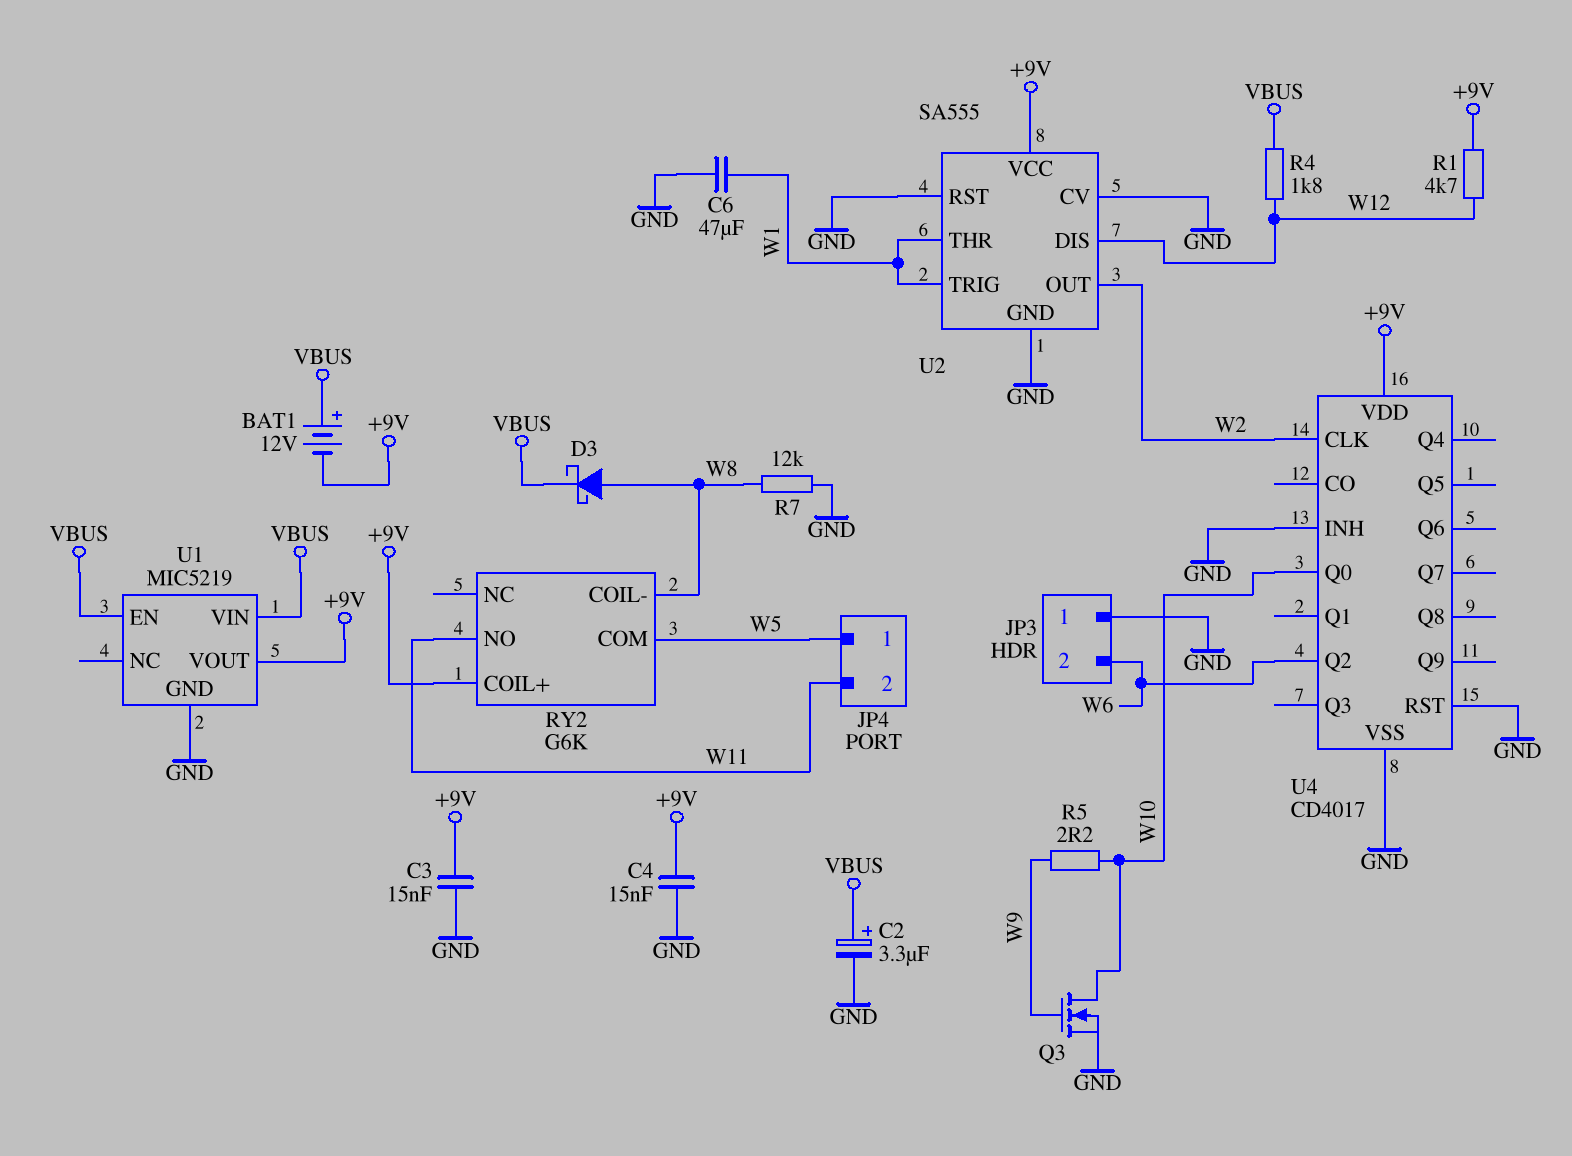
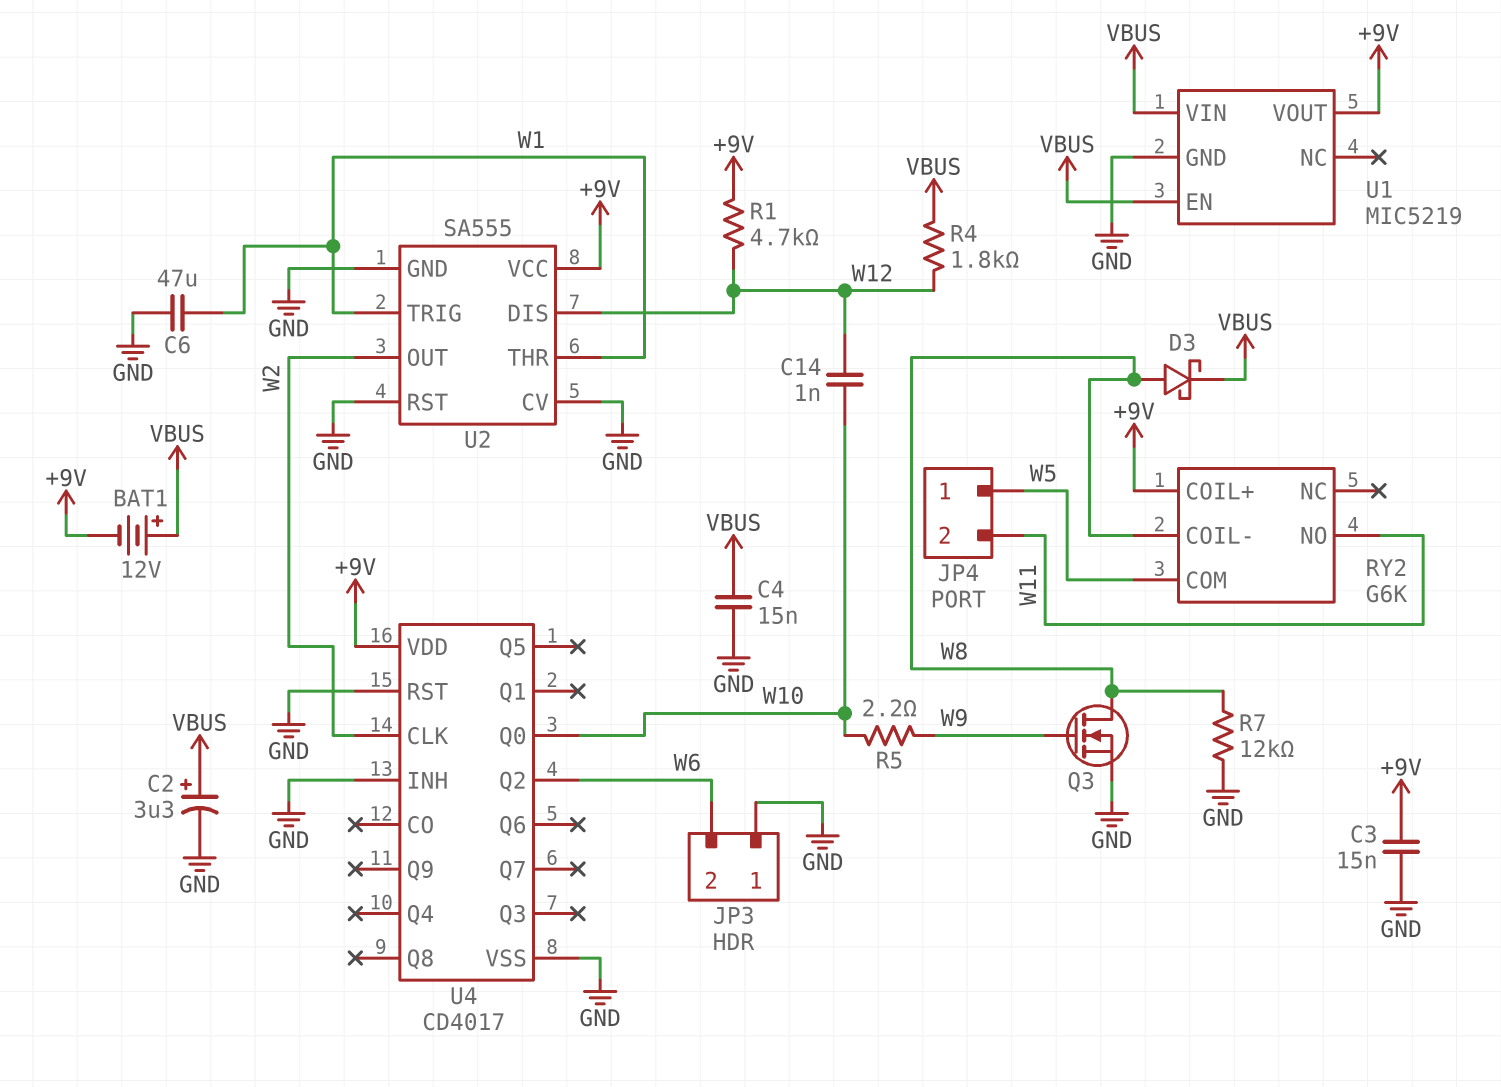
C4: 15nF (+9V, GND) -> 15nF (GND, VBUS)
C14: none -> 1nF (W10, W12)
Q3: NMOS (G W9, D W10, S GND) -> NMOS (G W9, D W8, S GND)

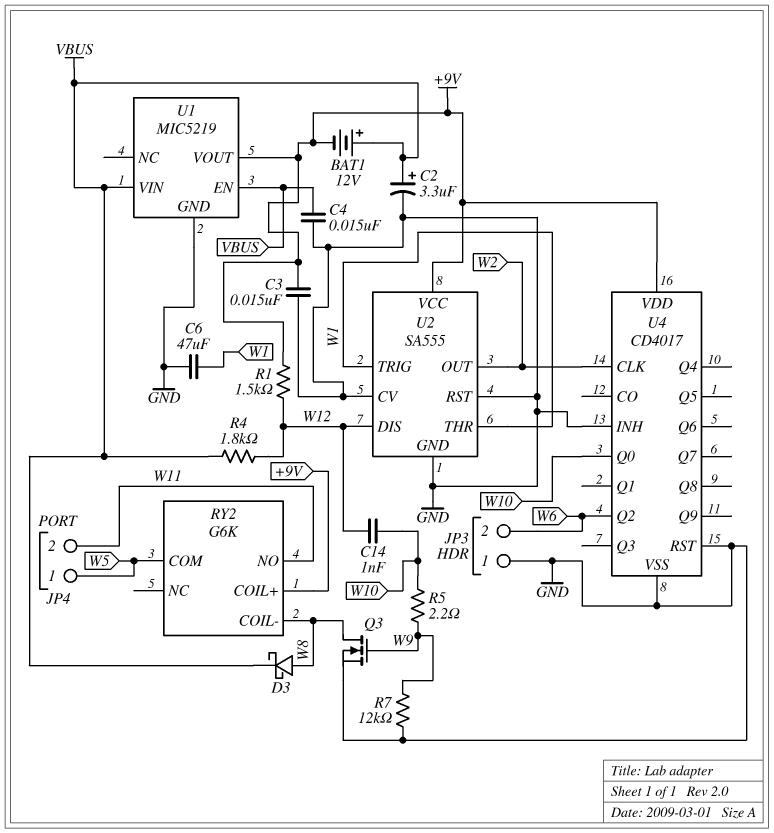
R1: 4.7k (+9V, W12) -> 1.5k (+9V, W12)
R7: 12k (GND, W8) -> 12k (GND, W9)

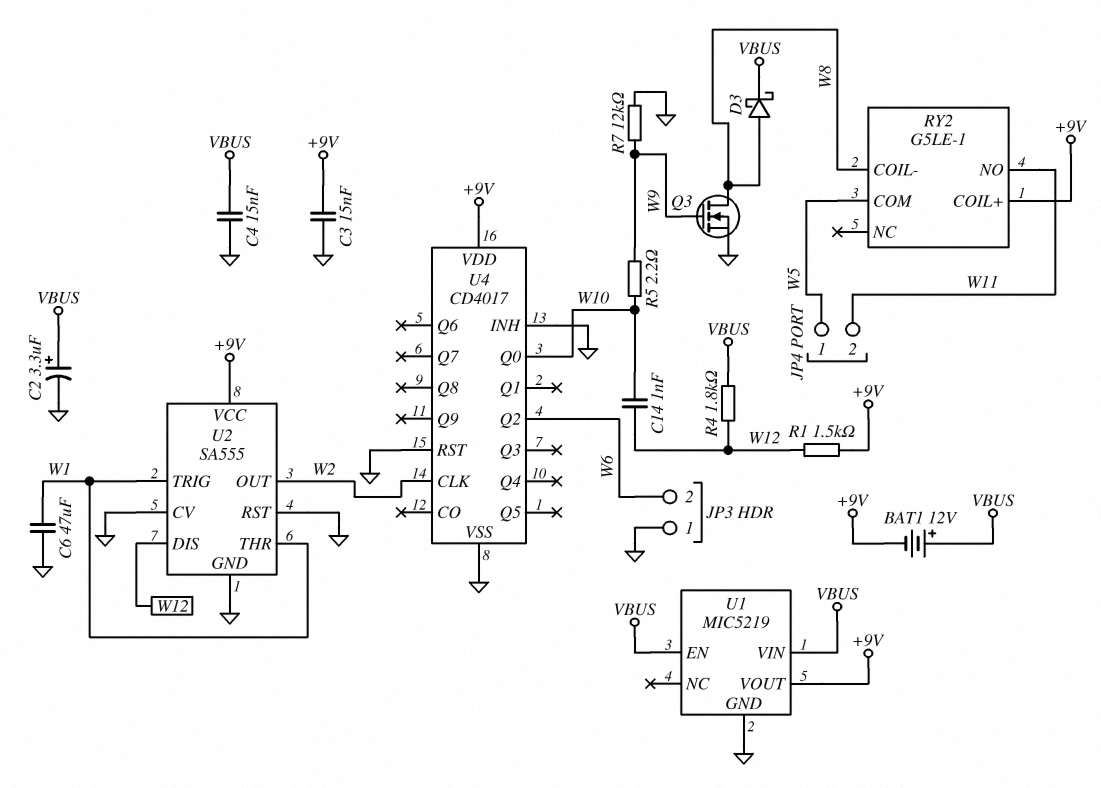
RY2: G6K -> G5LE-1

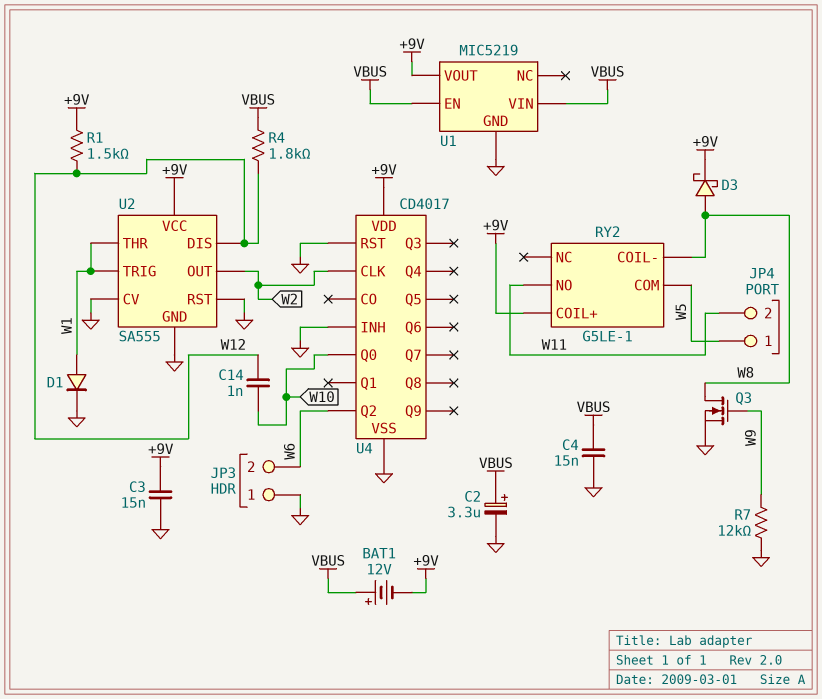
C6: 47uF (GND, W1) -> none
D1: none -> diode (A W1, K GND)
D3: schottky (A W8, K VBUS) -> schottky (A W8, K +9V)
R5: 2.2 (W9, W10) -> none

